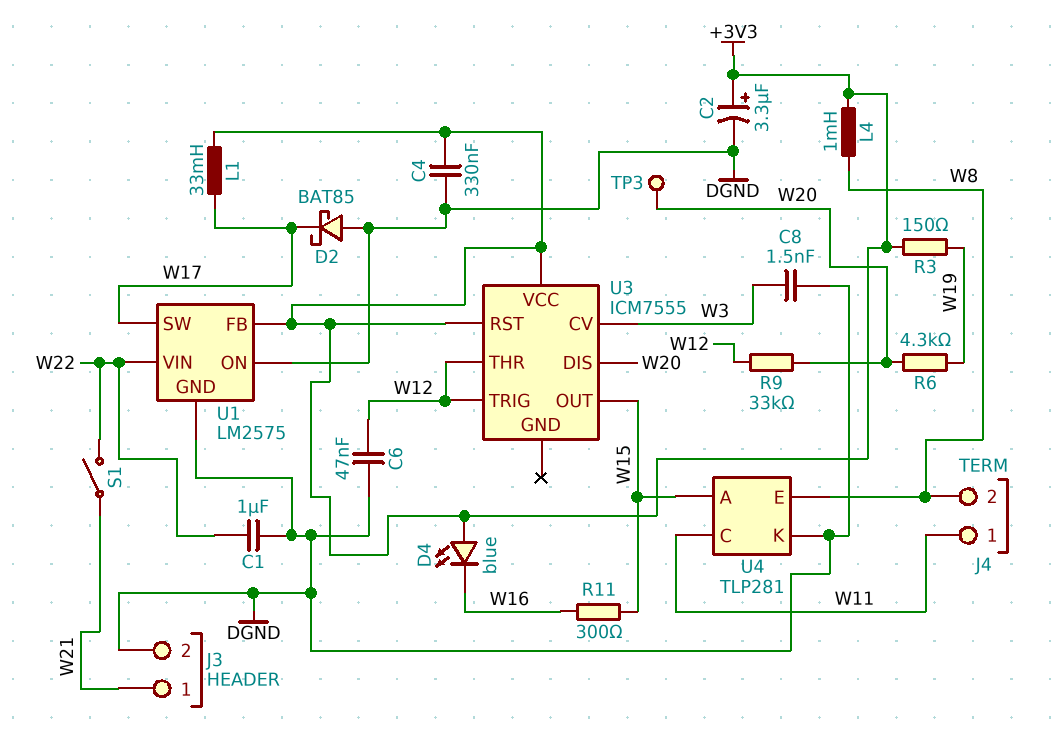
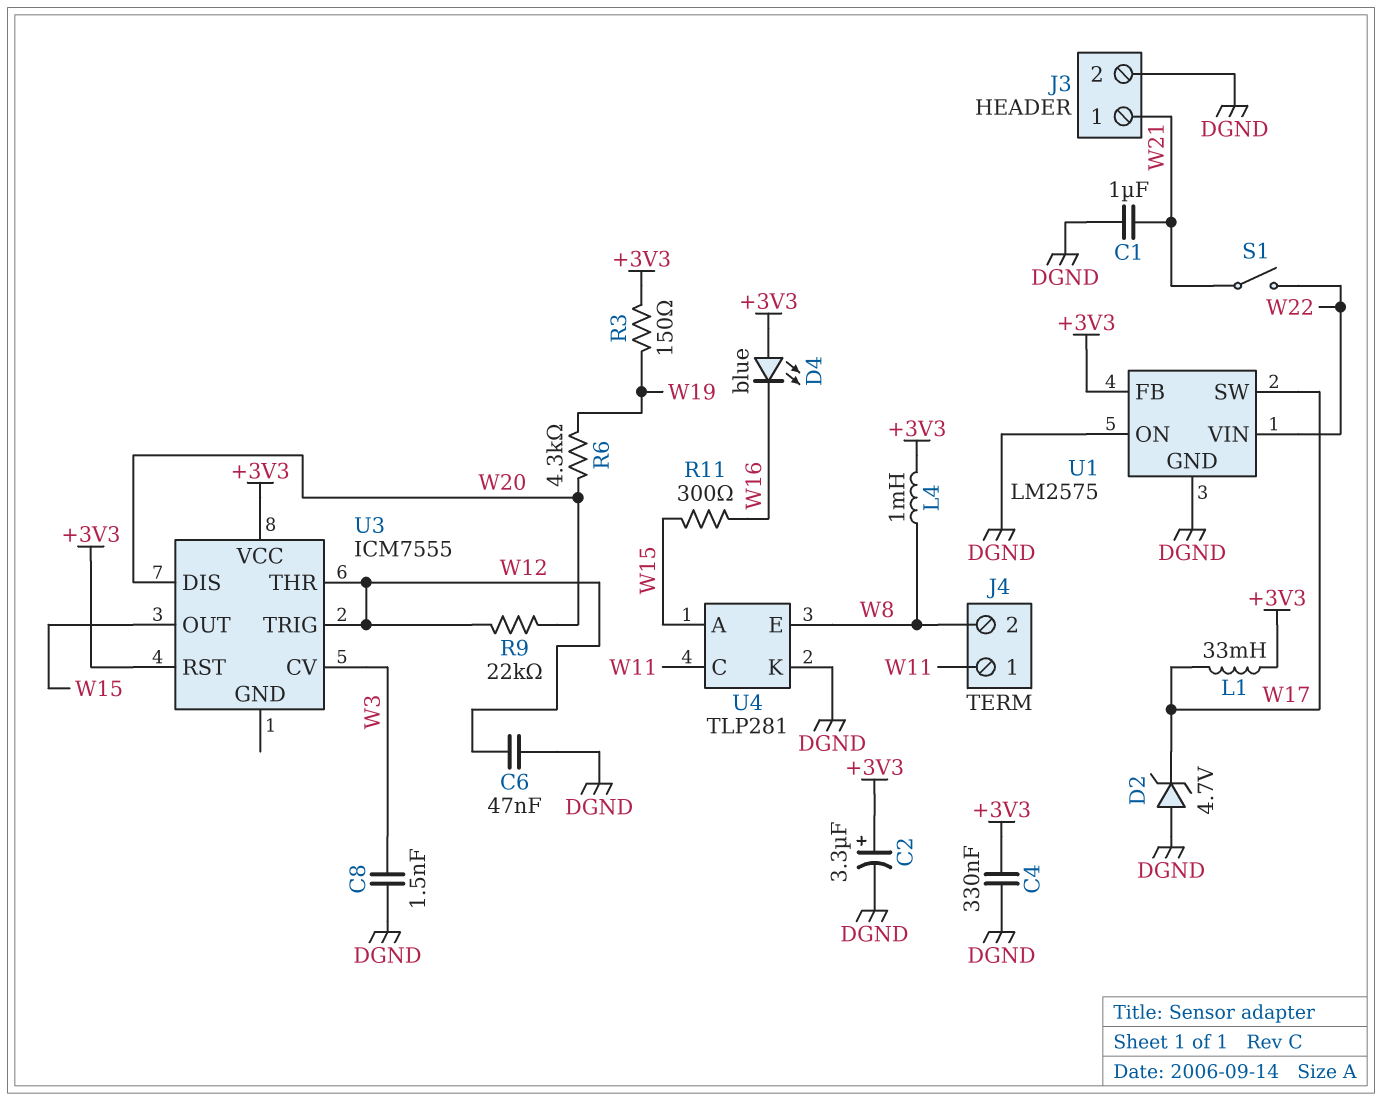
C1: 1uF (DGND, W22) -> 1uF (DGND, W21)
D2: schottky BAT85 (A DGND, K W17) -> zener 4.7V (A DGND, K W17)
R9: 33k (W12, W20) -> 22k (W12, W20)
TP3: test point (W20) -> none

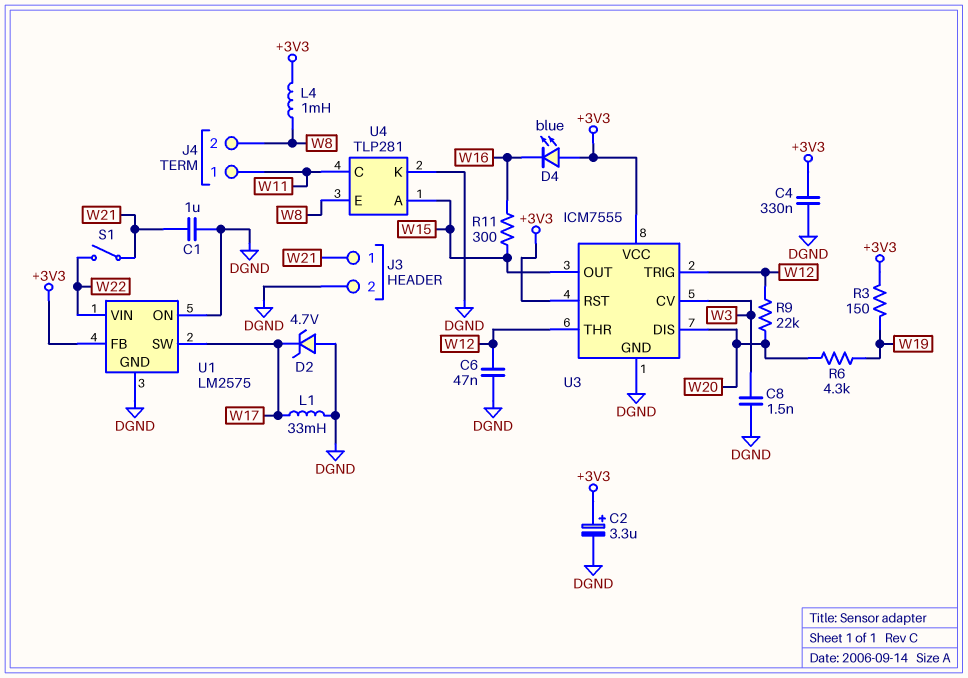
L1: 33mH (+3V3, W17) -> 33mH (DGND, W17)
U3 pin GND: none -> DGND

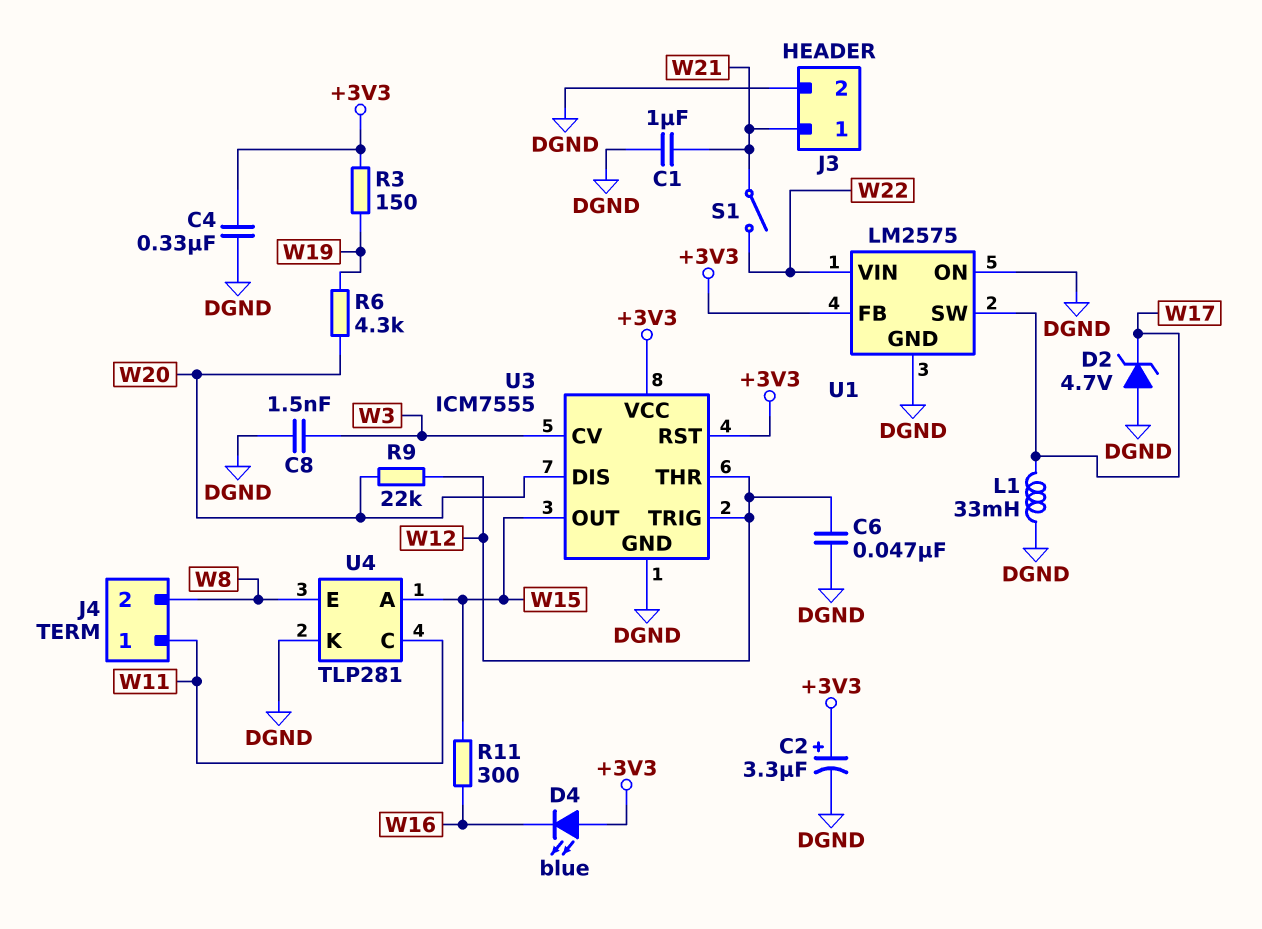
L4: 1mH (+3V3, W8) -> none

